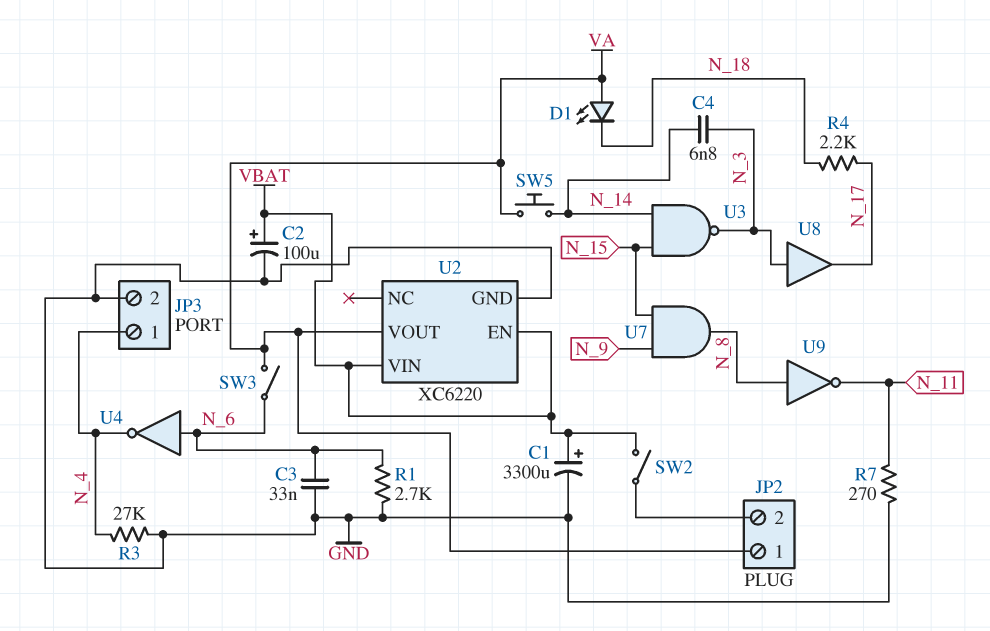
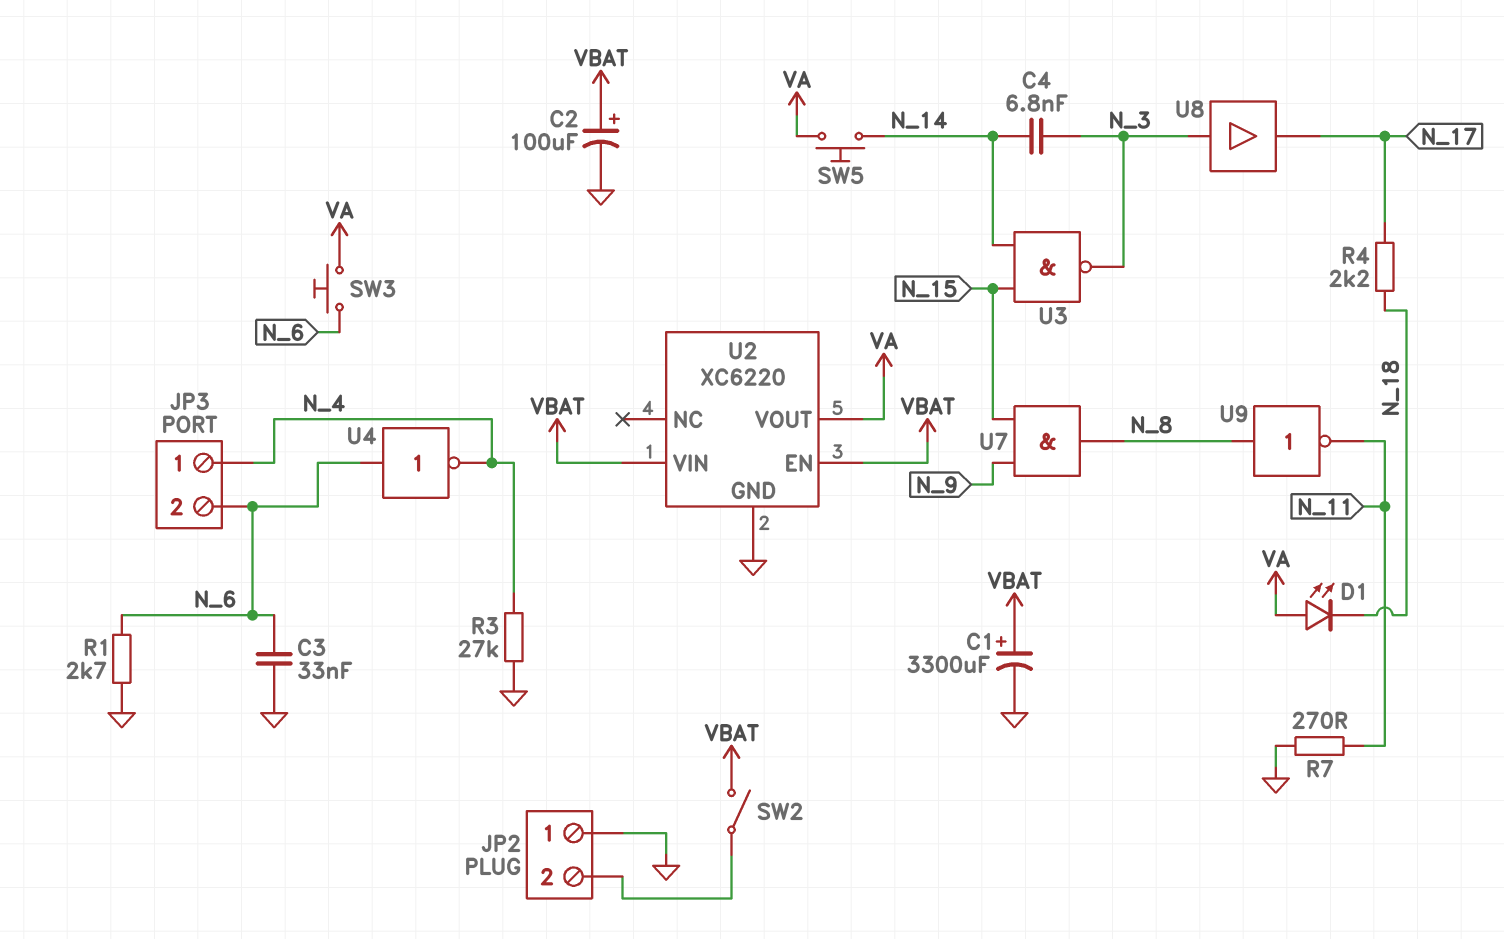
JP2 pin 1: VA -> GND
JP3 pin 2: GND -> N_6
SW3: switch (N_6, VA) -> button (N_6, VA)

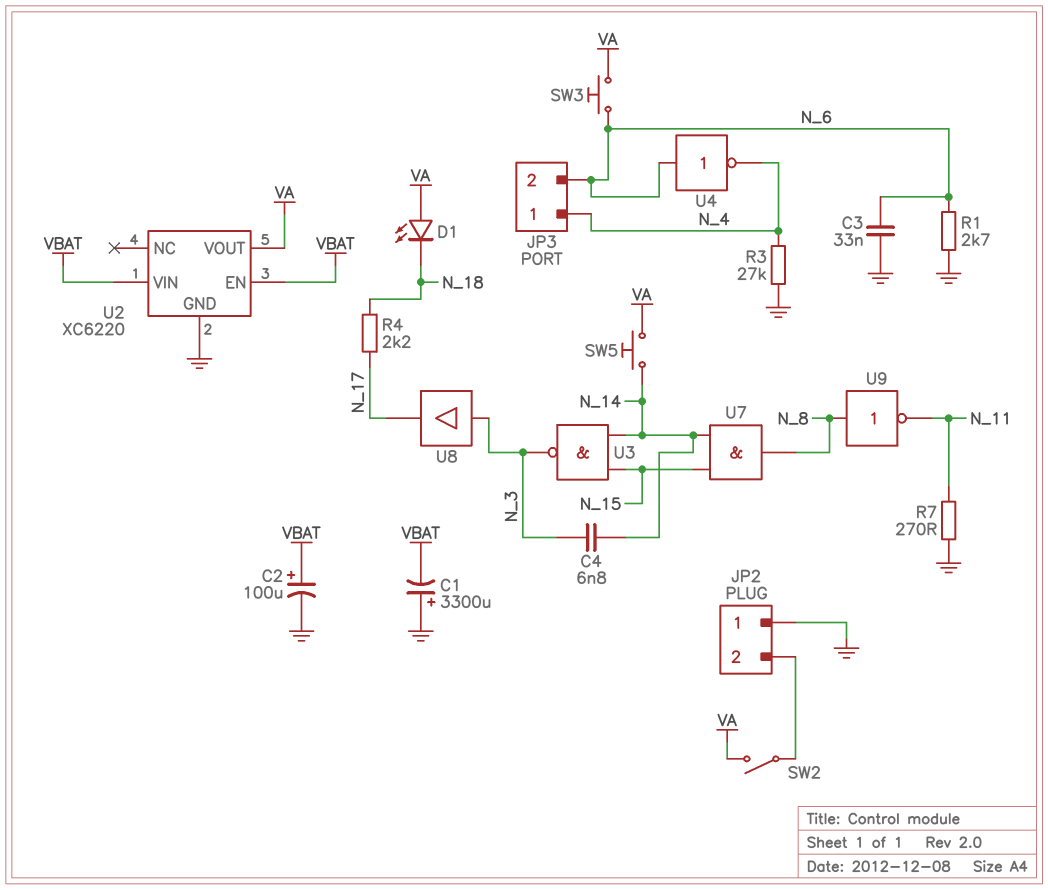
C1: 3300uF (plus VBAT, minus GND) -> 3300uF (plus GND, minus VBAT)
SW2: switch (JP2/2, VBAT) -> switch (JP2/2, VA)
U7: AND (in N_9, in N_15, out N_8) -> AND (in N_14, in N_15, out N_8)

